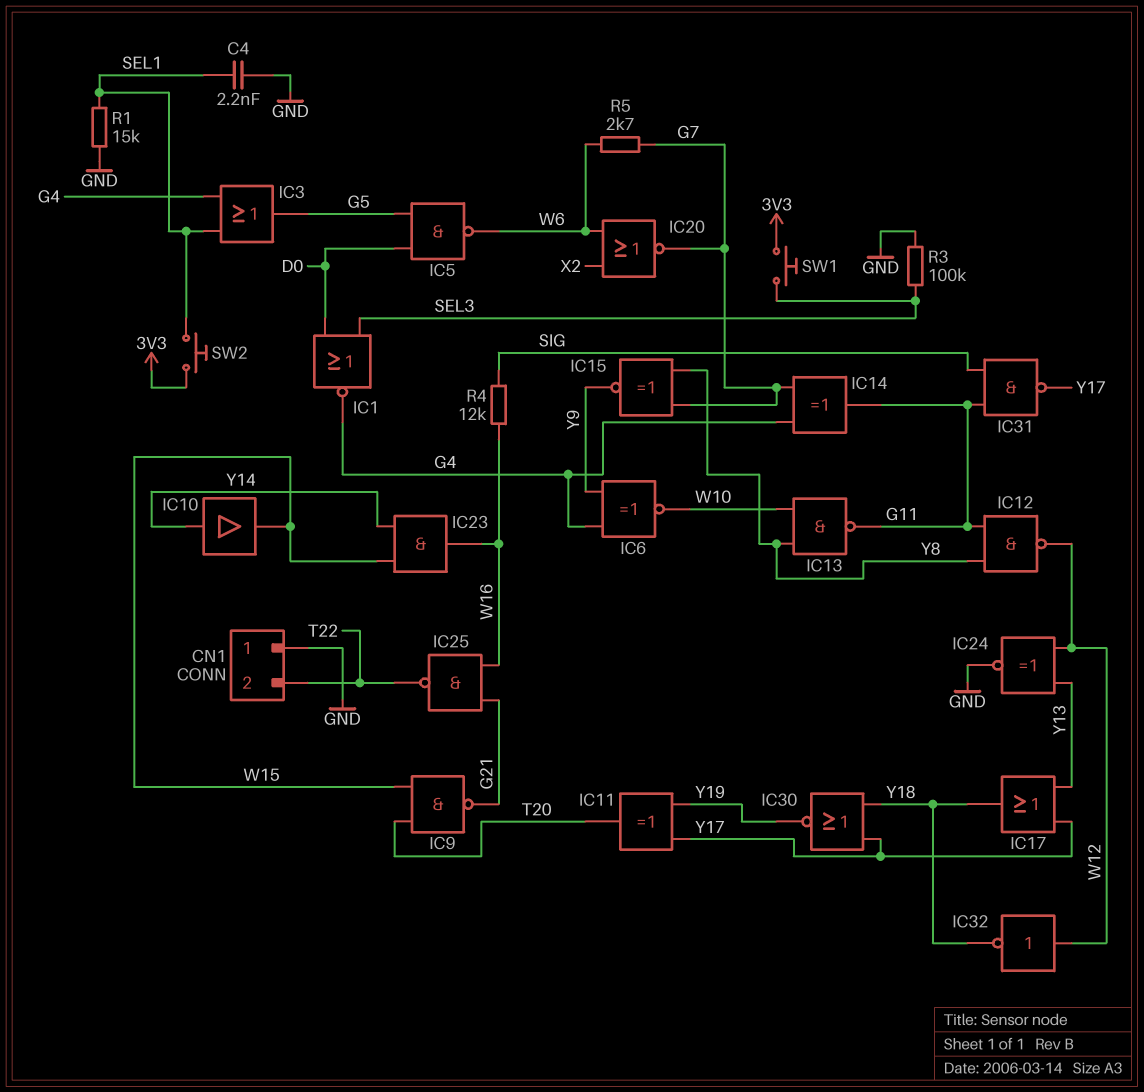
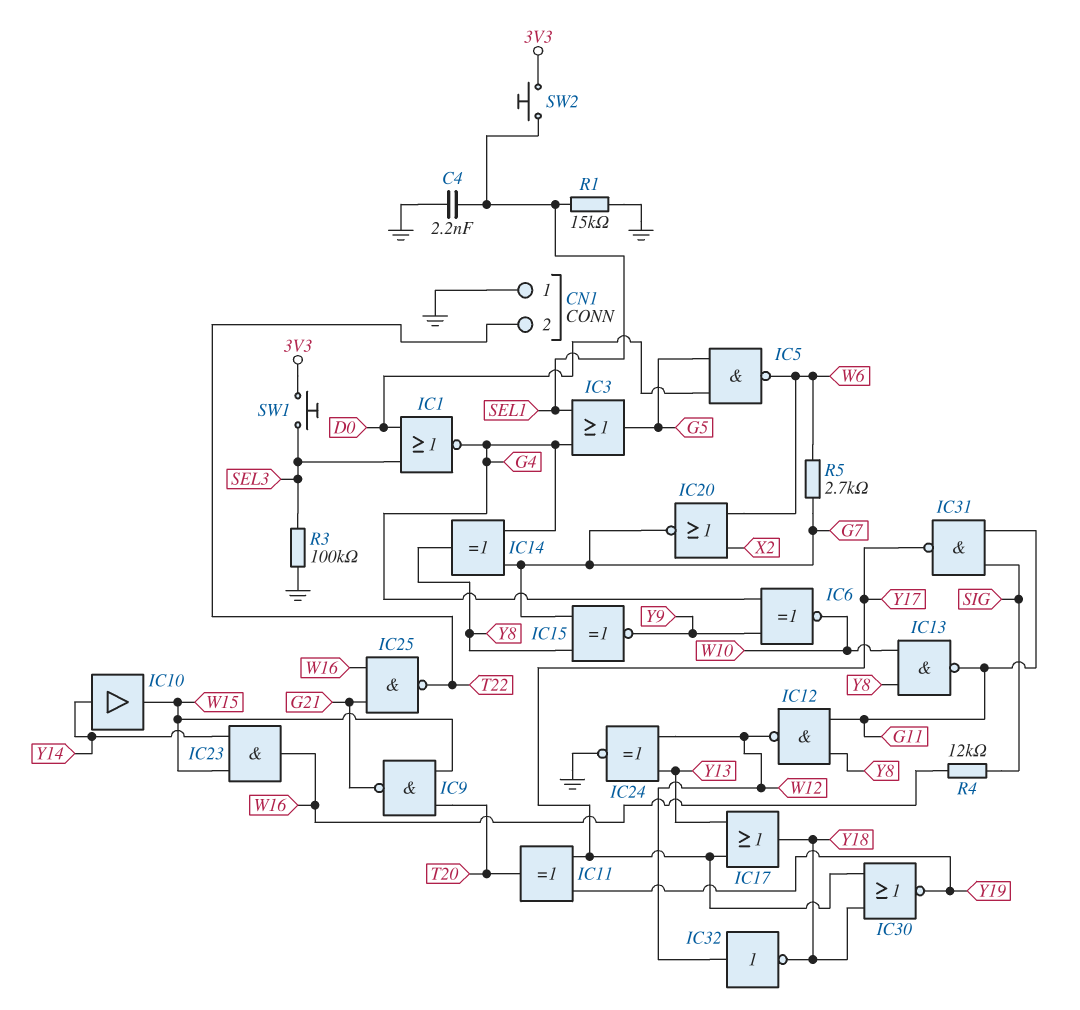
IC14: XOR (in G4, in G7, out G11) -> XOR (in G4, in G7, out Y8)

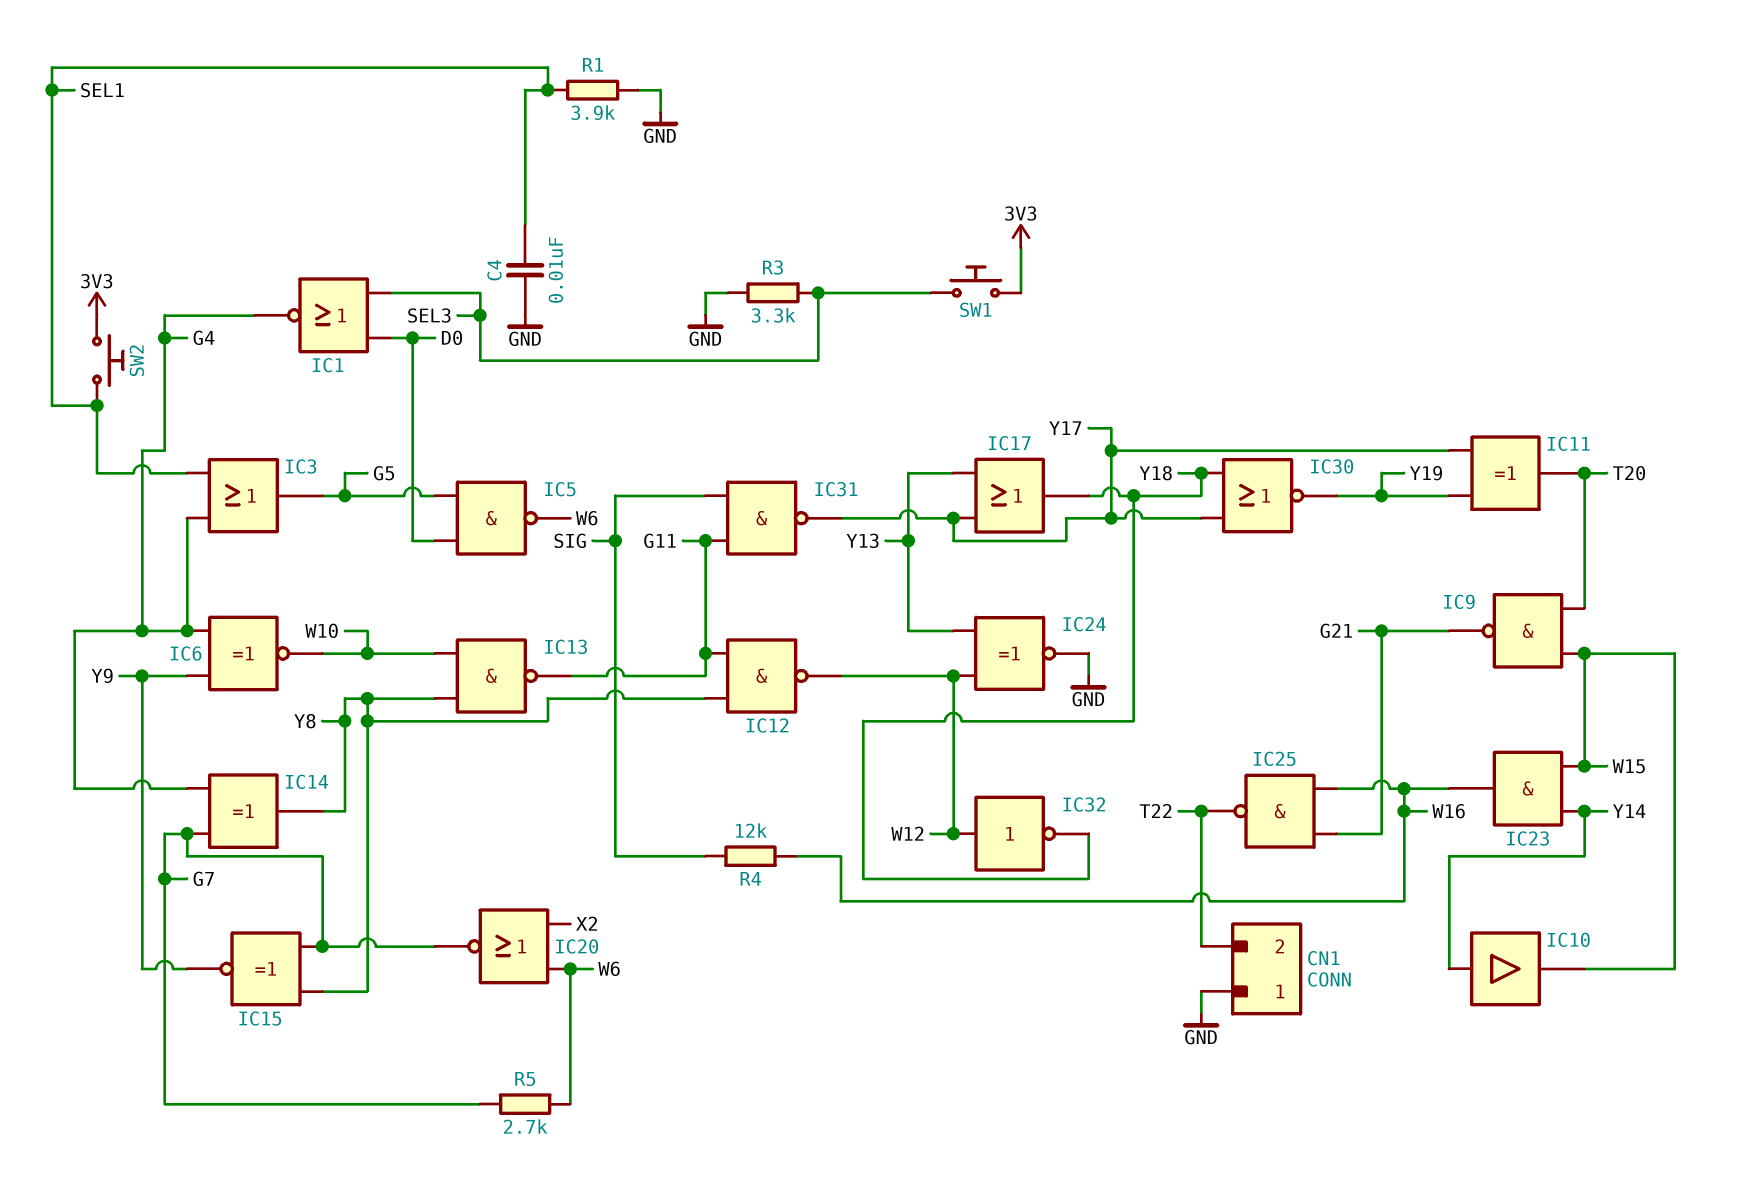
C4: 2.2nF (GND, SEL1) -> 10nF (GND, SEL1)
R1: 15k (GND, SEL1) -> 3.9k (GND, SEL1)
R3: 100k (GND, SEL3) -> 3.3k (GND, SEL3)

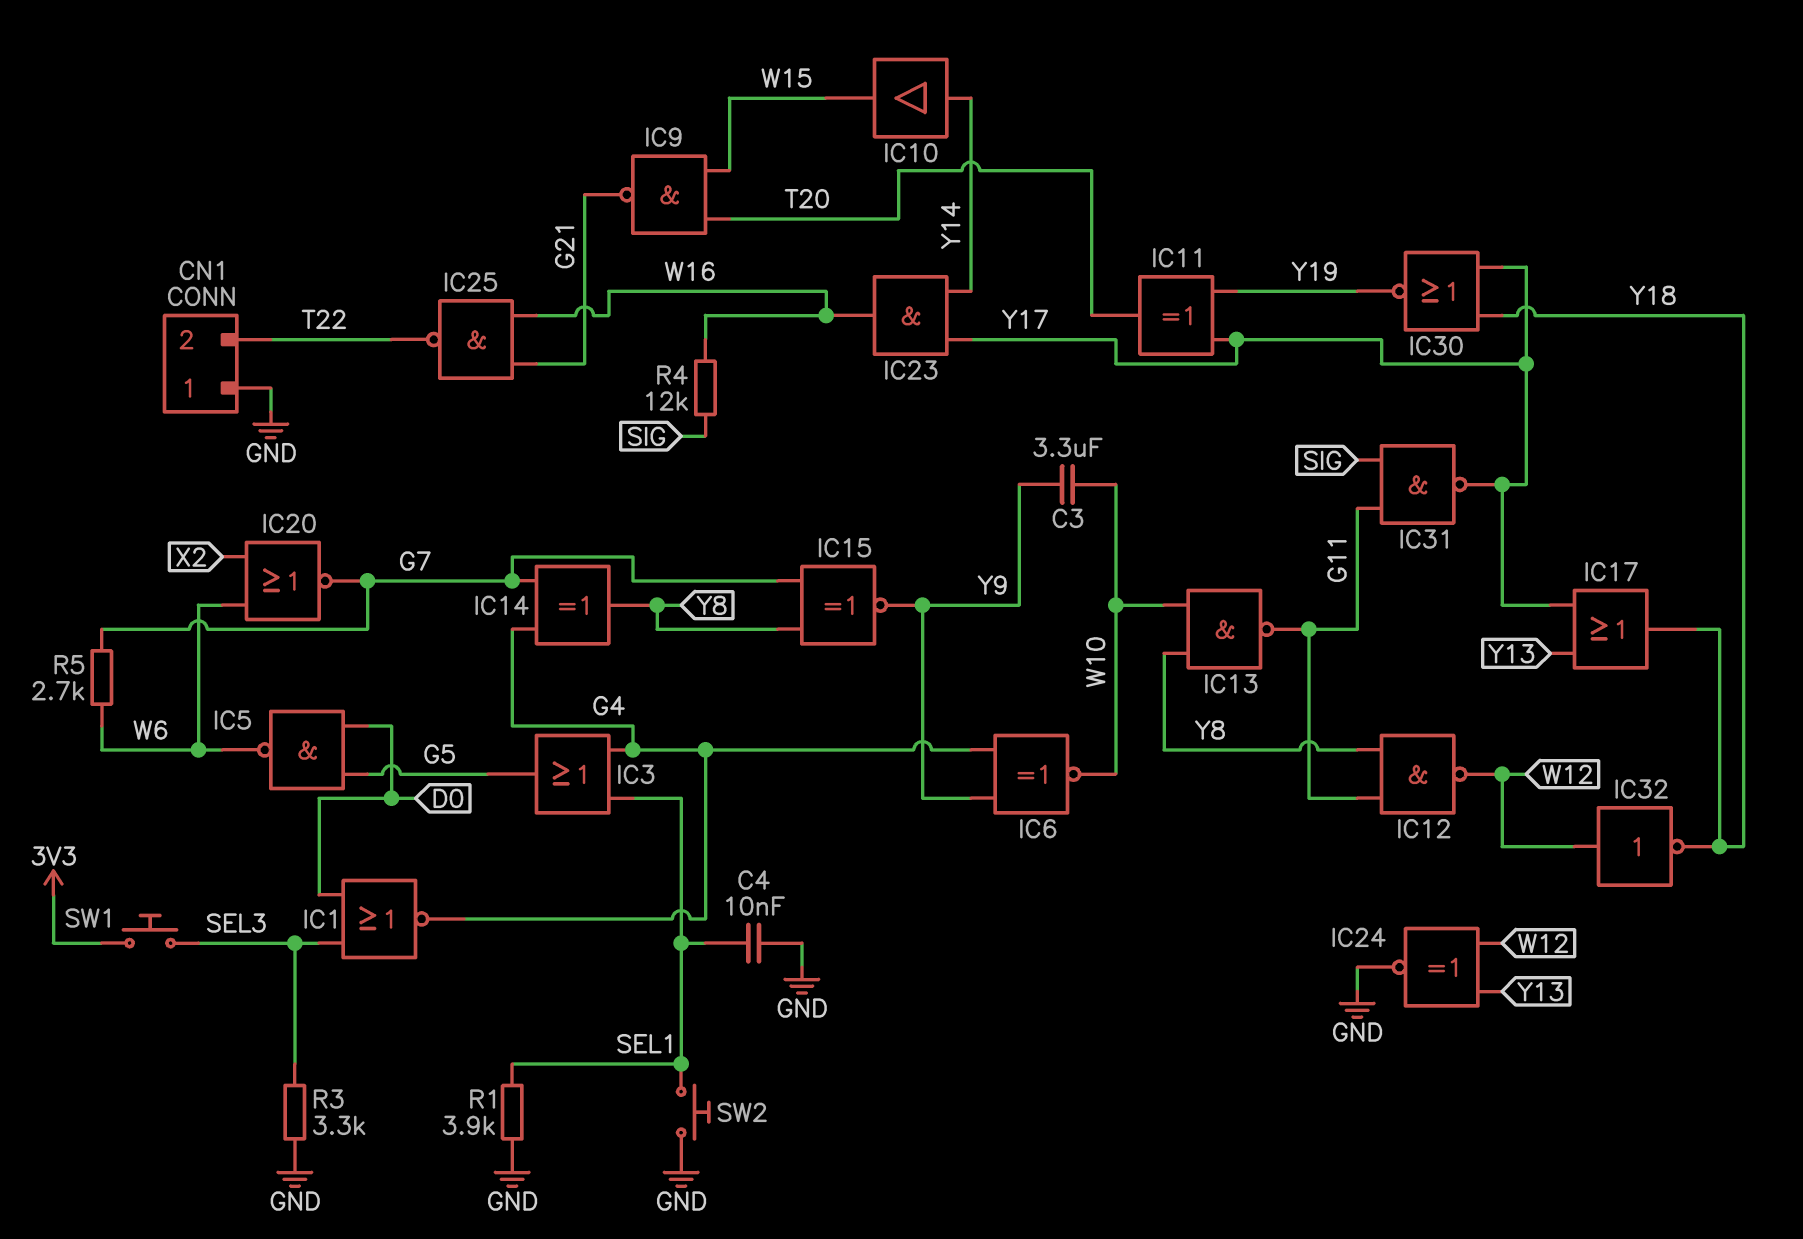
C3: none -> 3.3uF (W10, Y9)
IC23: AND (in W15, in Y14, out W16) -> AND (in Y14, in Y17, out W16)
SW2: button (3V3, SEL1) -> button (GND, SEL1)

